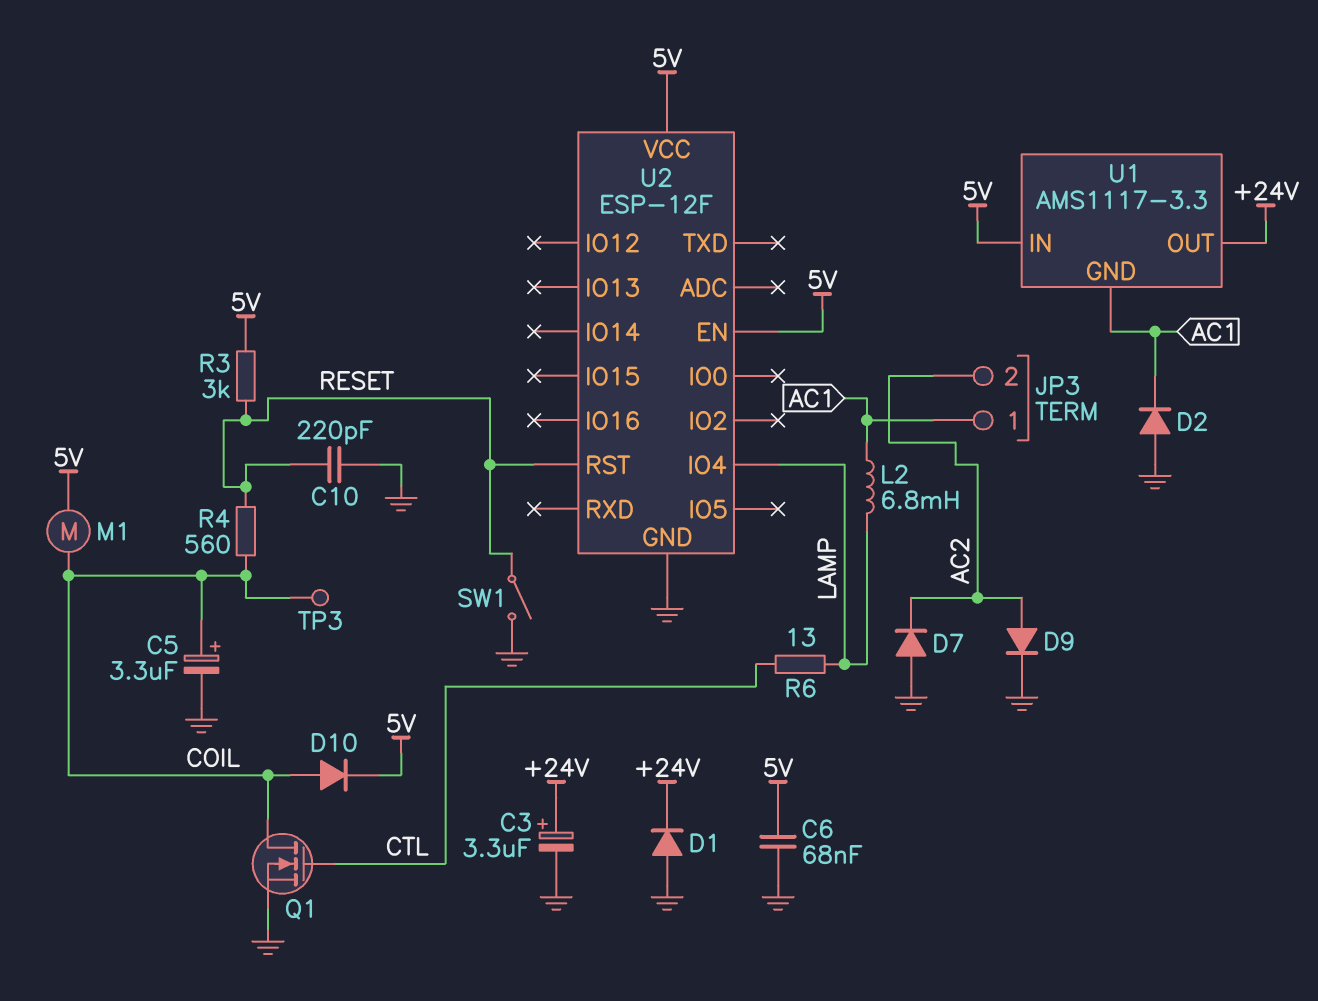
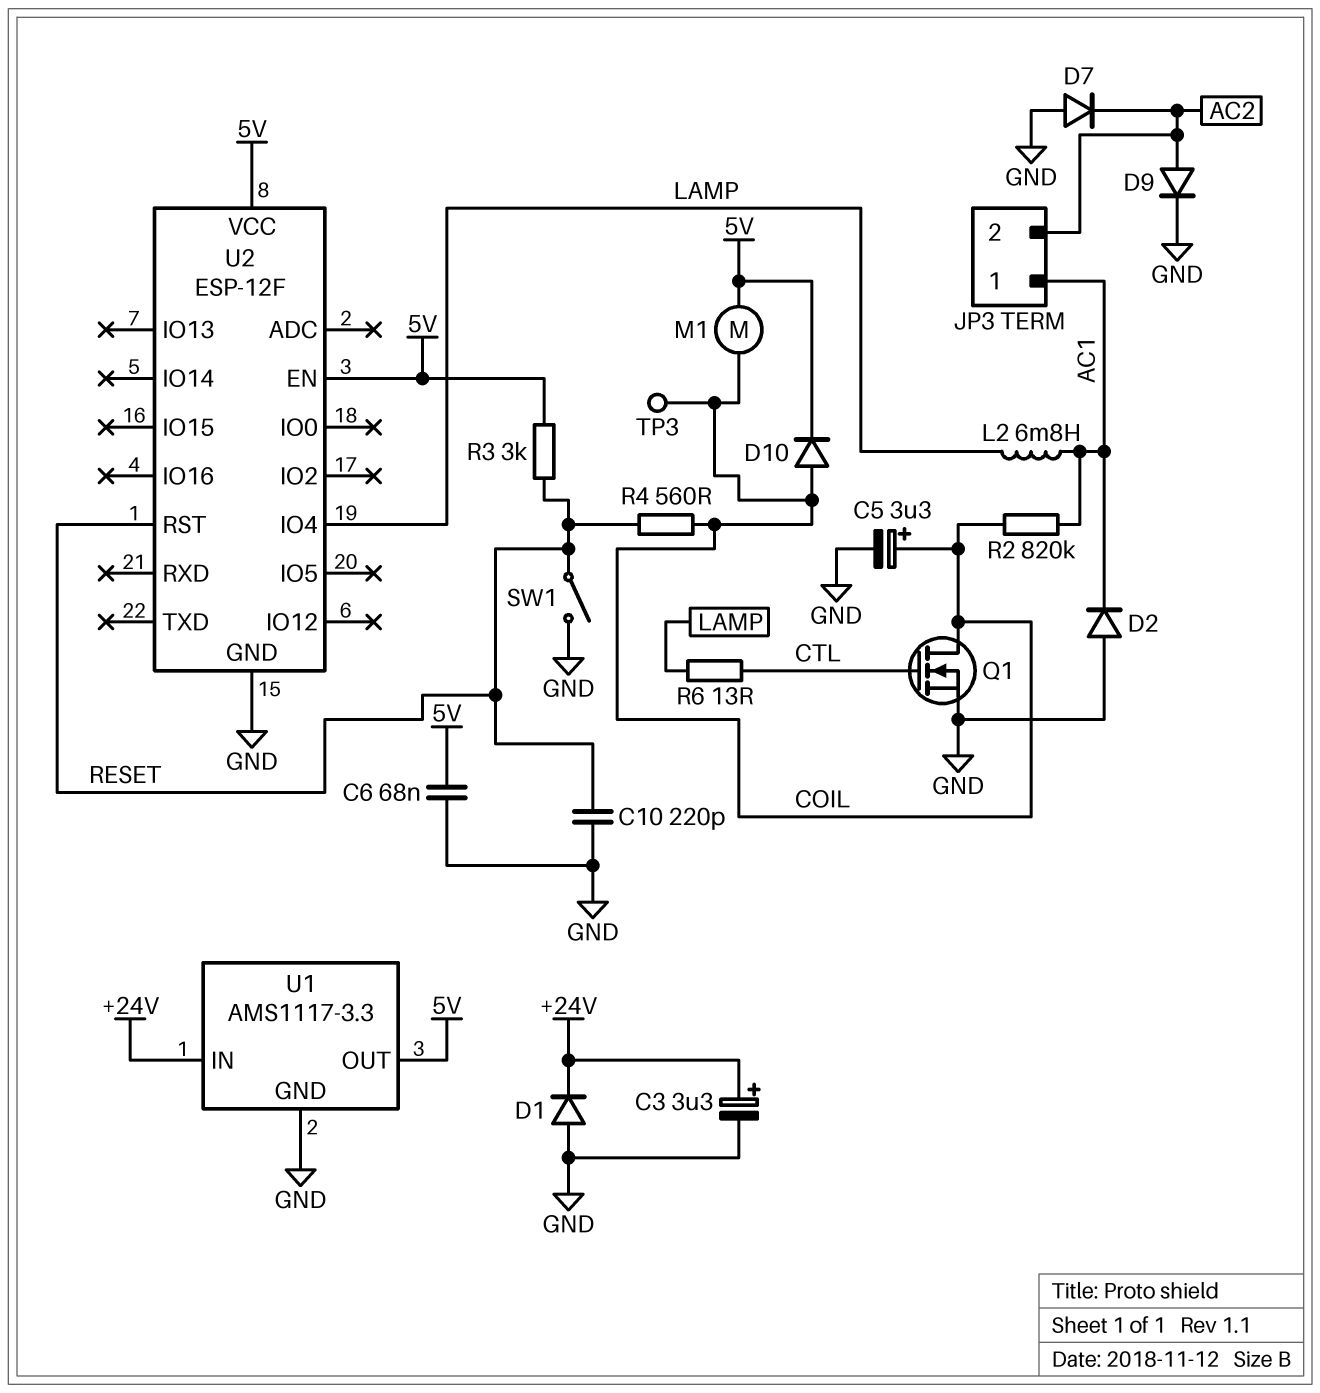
R2: none -> 820k (AC1, COIL)
U1 pin GND: AC1 -> GND
U1 pin IN: 5V -> +24V
U1 pin OUT: +24V -> 5V

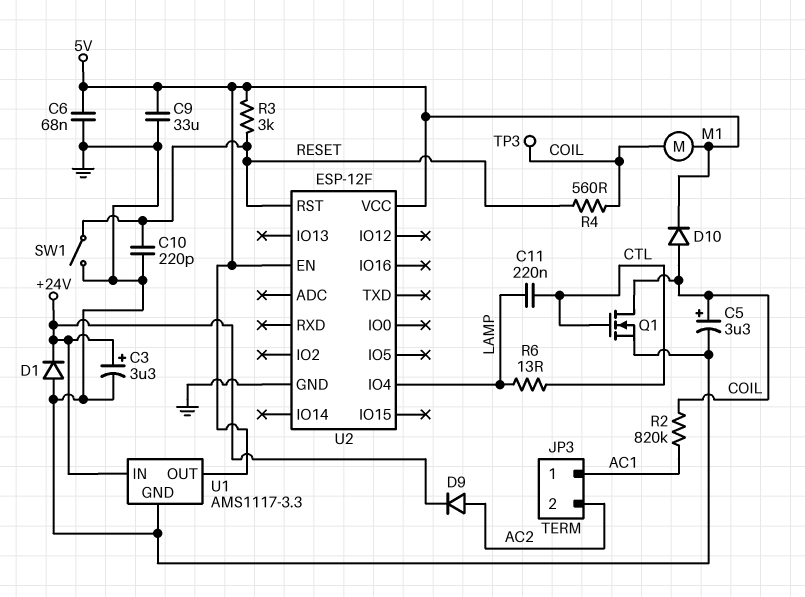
C9: none -> 33uF (5V, GND)
C11: none -> 220nF (CTL, LAMP)
D2: diode (A GND, K AC1) -> none
D7: diode (A GND, K AC2) -> none
D9: diode (A AC2, K GND) -> diode (A AC2, K +24V)
L2: 6.8mH (AC1, LAMP) -> none

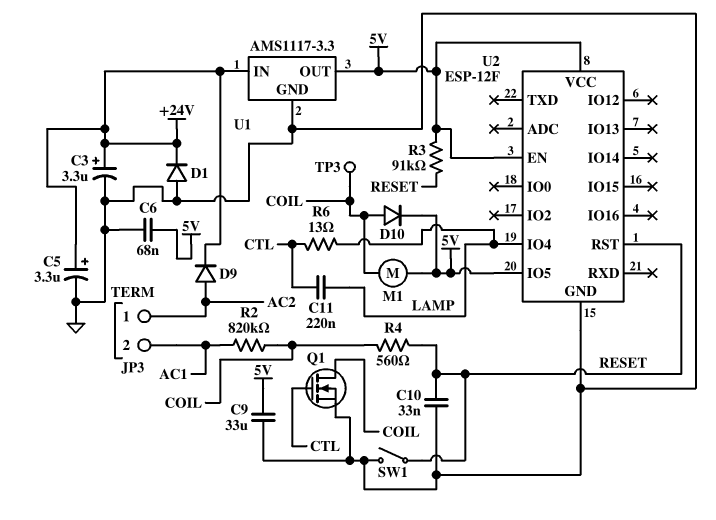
C5: 3.3uF (plus COIL, minus GND) -> 3.3uF (plus +24V, minus GND)
C10: 220pF (GND, RESET) -> 33nF (GND, RESET)
JP3 pin 1: AC1 -> AC2
JP3 pin 2: AC2 -> AC1
R3: 3k (5V, RESET) -> 91k (5V, RESET)
U2 pin IO5: none -> 5V

